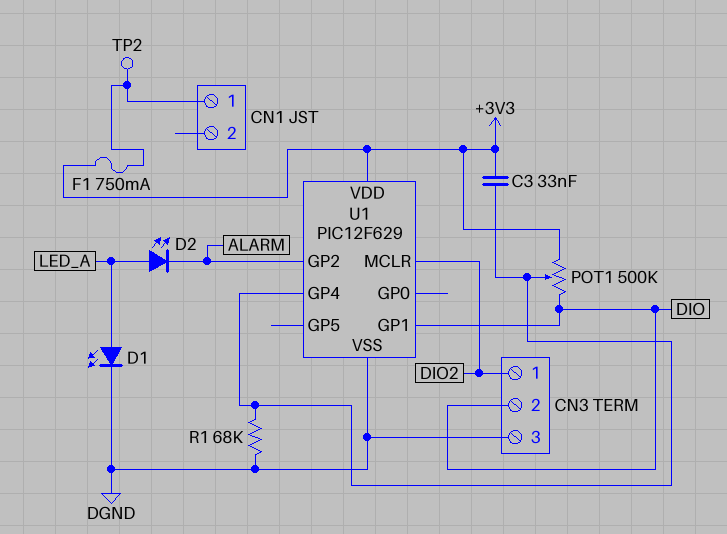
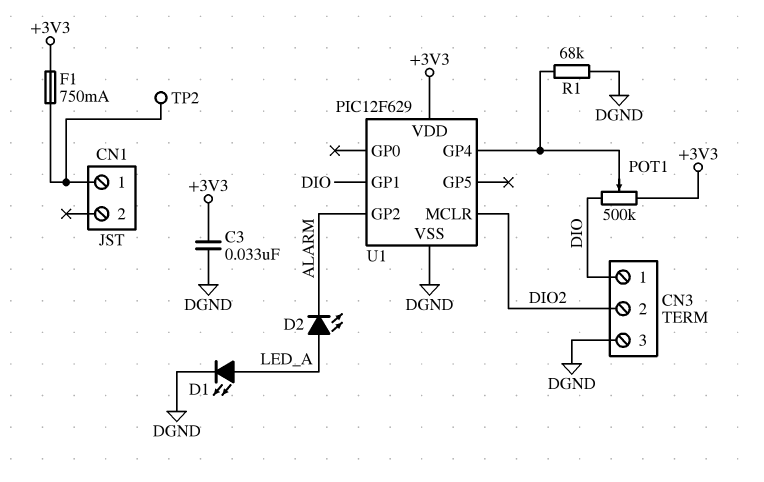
C3: 33nF (+3V3, U1/GP4) -> 33nF (+3V3, DGND)
CN3 pin 1: DIO2 -> DIO
CN3 pin 2: DIO -> DIO2

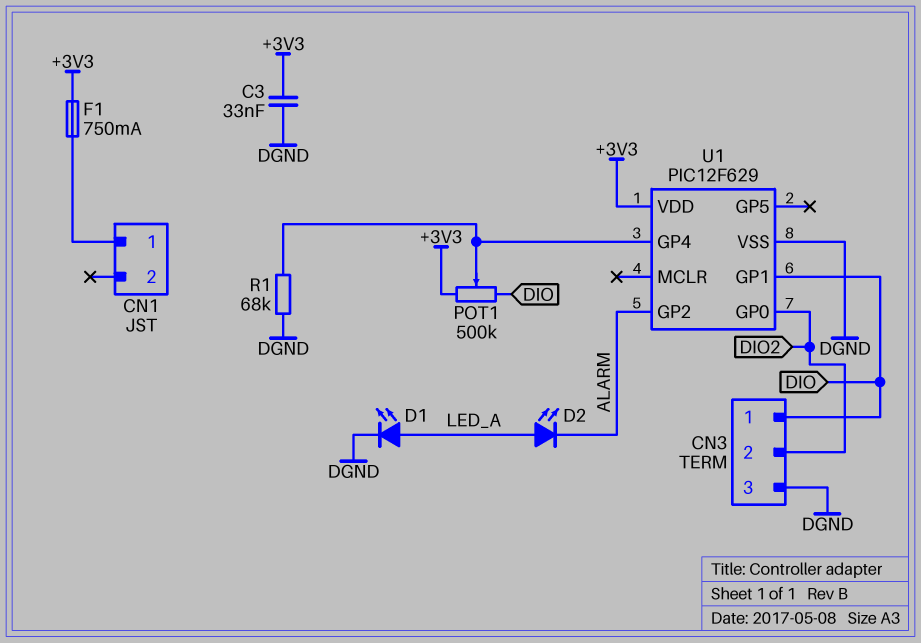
TP2: test point (CN1/1) -> none
U1 pin GP0: none -> DIO2
U1 pin MCLR: DIO2 -> none

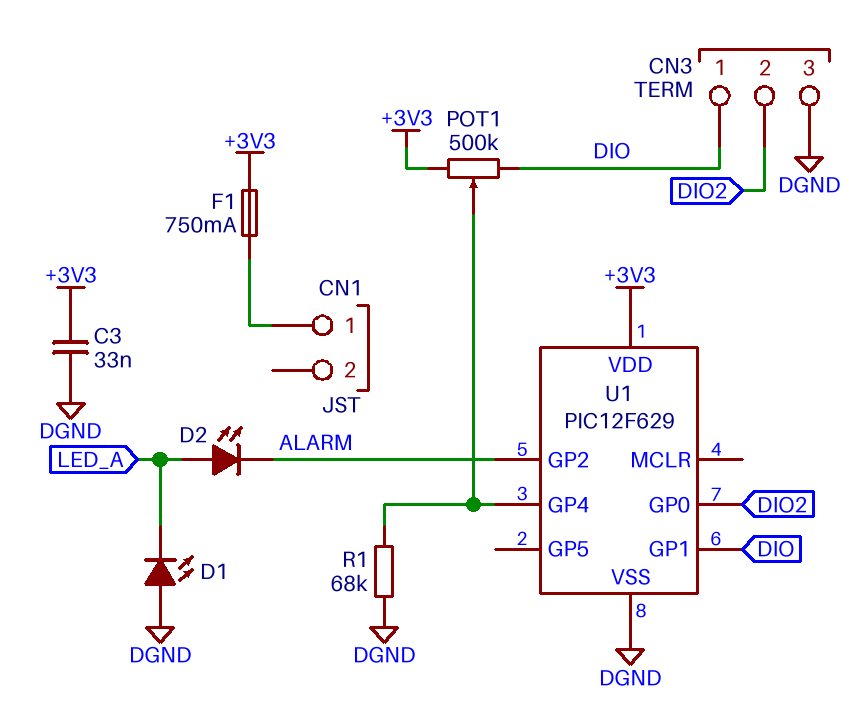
D1: LED (A LED_A, K DGND) -> LED (A DGND, K LED_A)

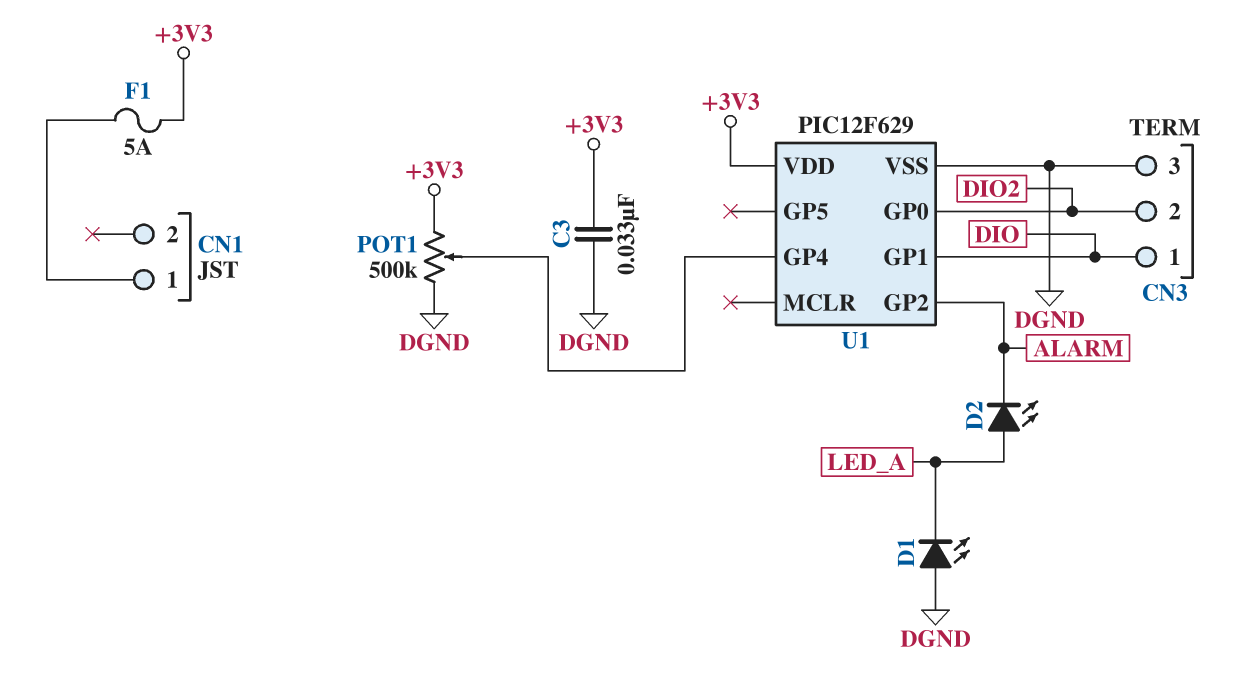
F1: 750mA (+3V3, CN1/1) -> 5A (+3V3, CN1/1)
POT1: 500k (+3V3, DIO, wiper U1/GP4) -> 500k (+3V3, DGND, wiper U1/GP4)
R1: 68k (DGND, U1/GP4) -> none

